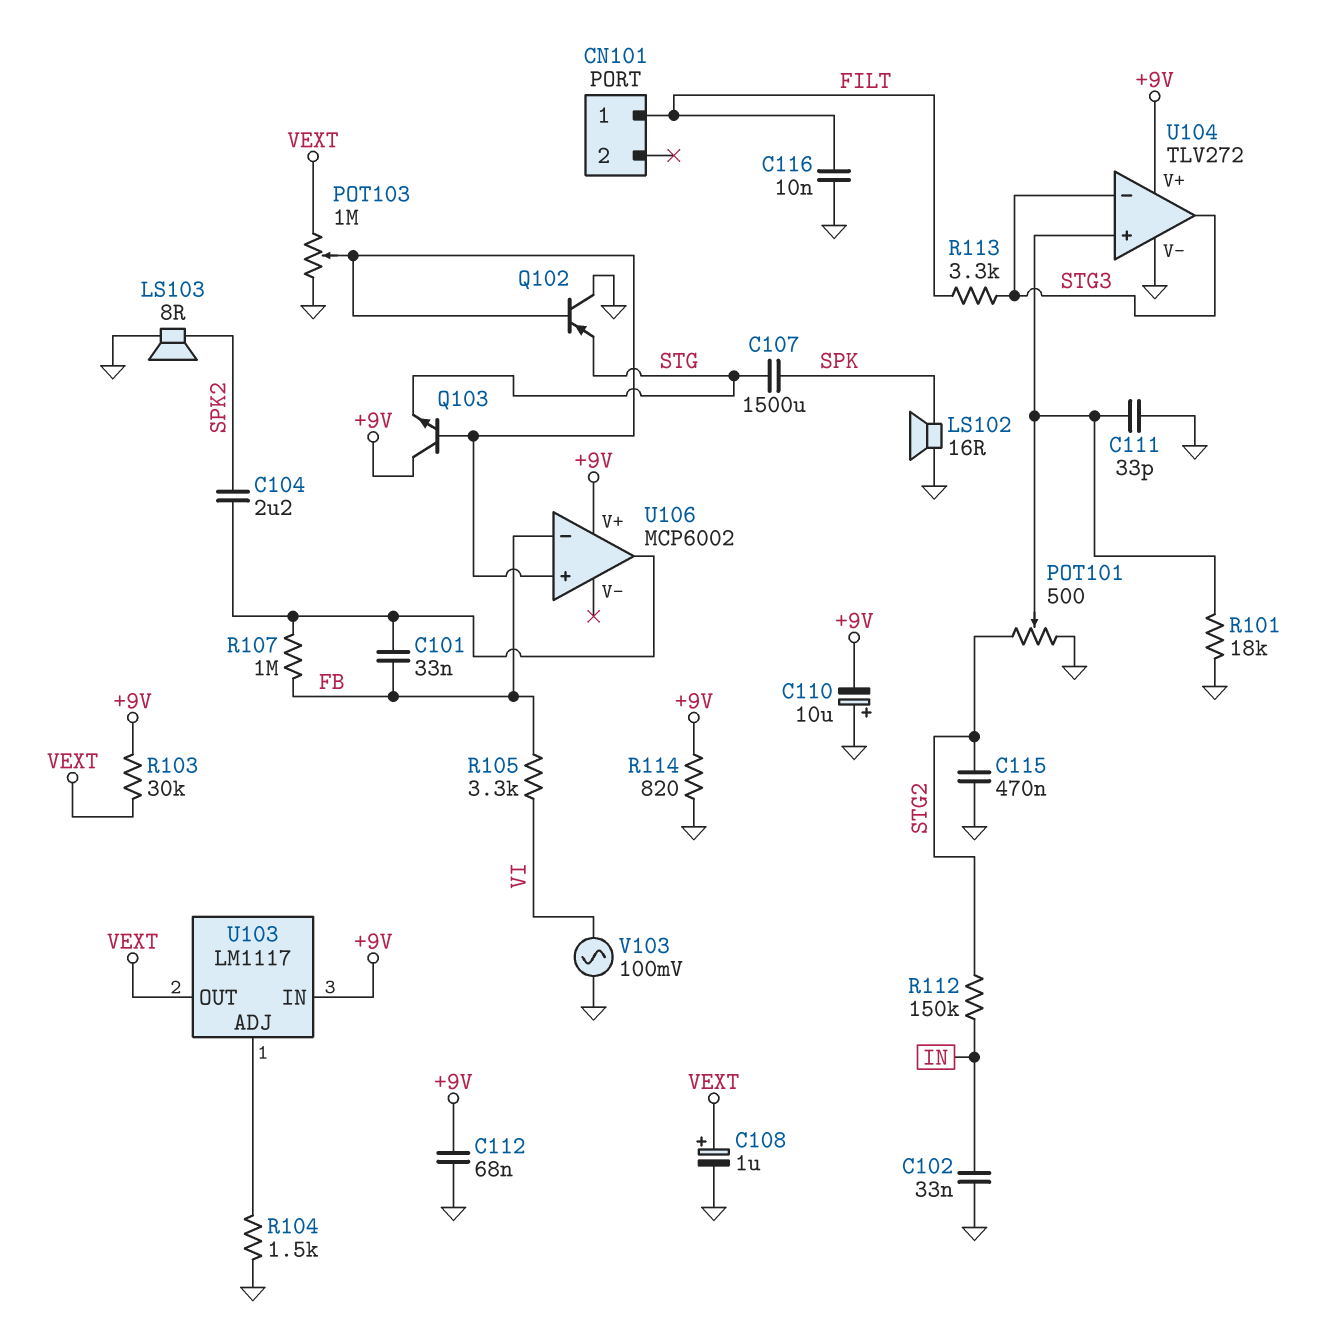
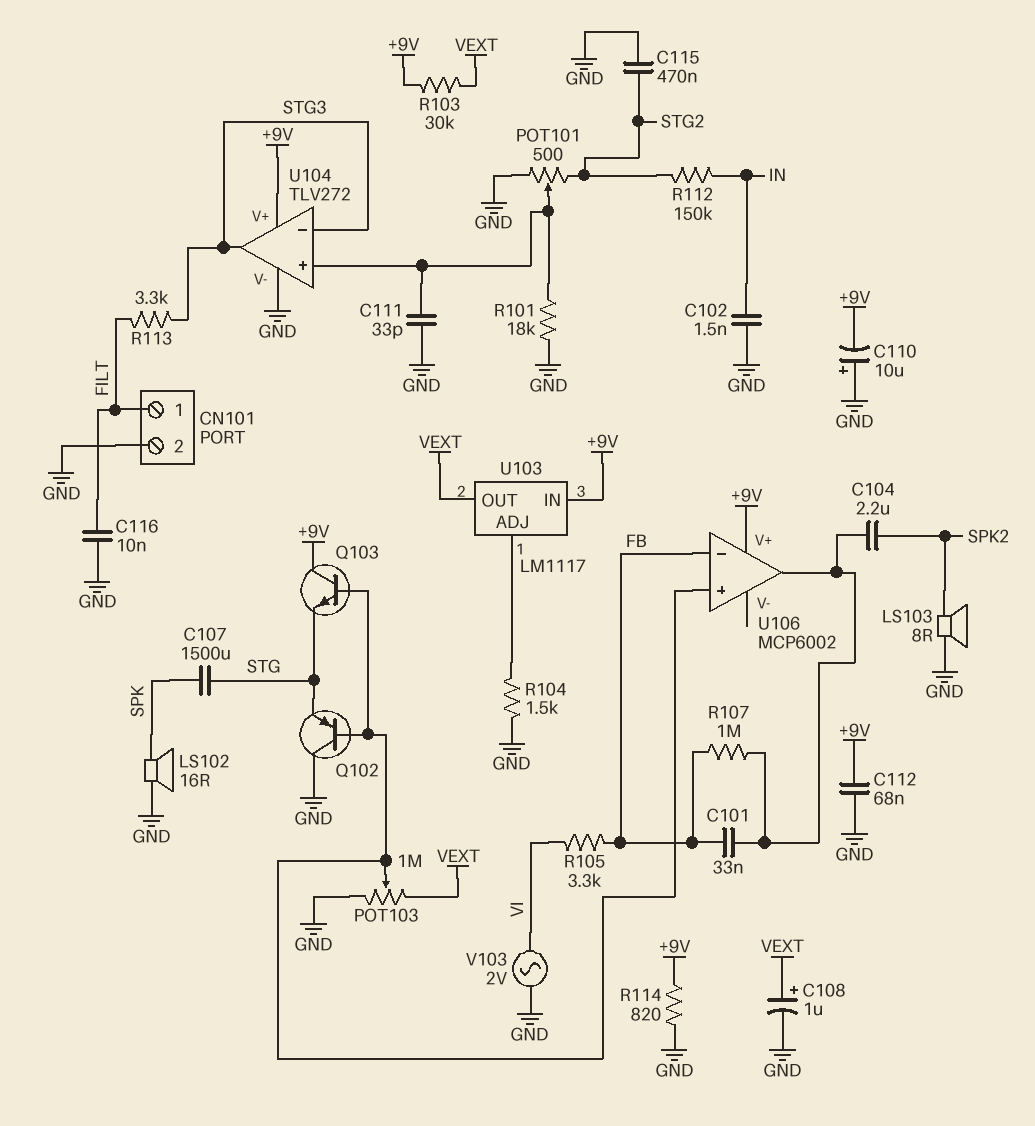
C102: 33nF (GND, IN) -> 1.5nF (GND, IN)
CN101 pin 2: none -> GND
V103: AC 100mV (GND, VI) -> AC 2V (GND, VI)

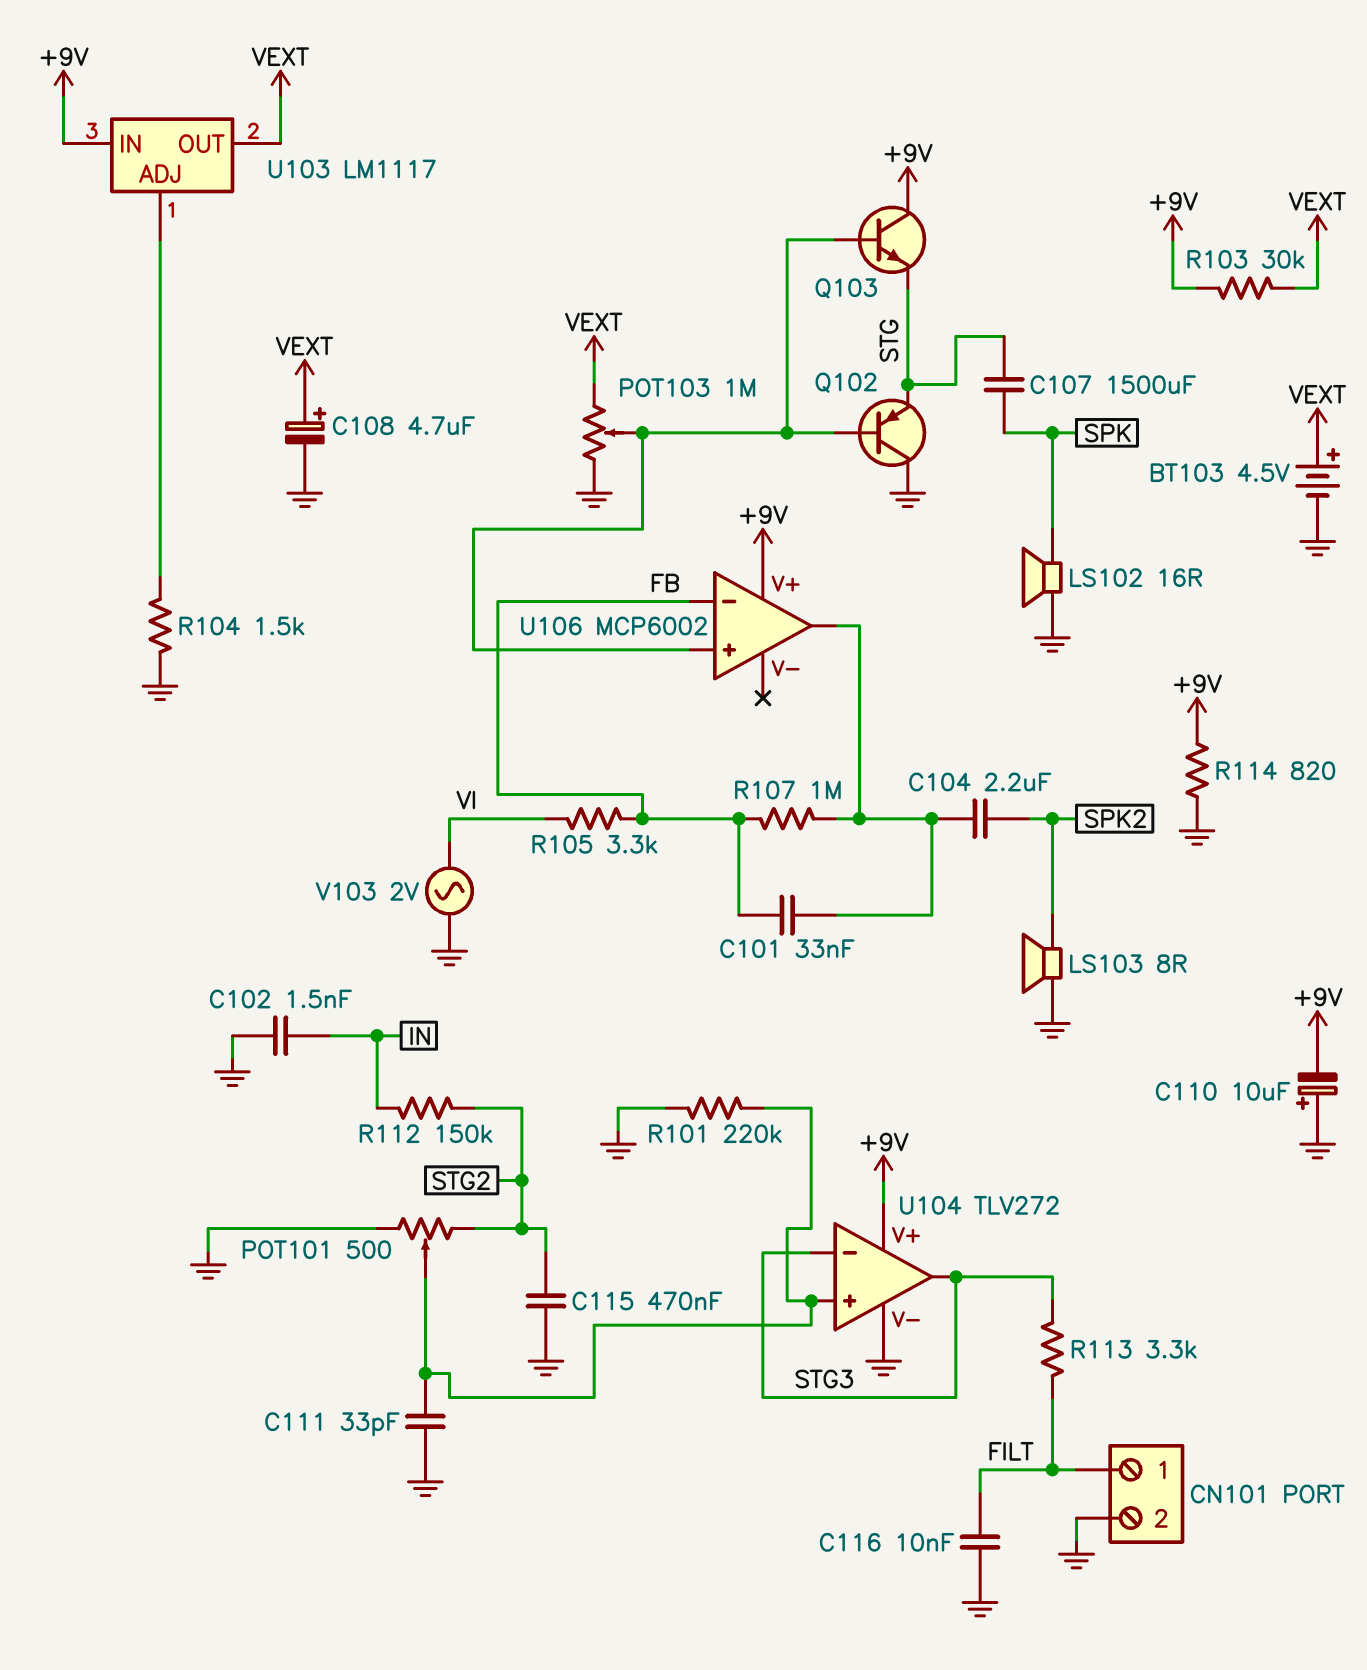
BT103: none -> 4.5V (plus VEXT, minus GND)
C108: 1uF (plus VEXT, minus GND) -> 4.7uF (plus VEXT, minus GND)
C112: 68nF (+9V, GND) -> none
R101: 18k (GND, U104/in+) -> 220k (GND, U104/in+)

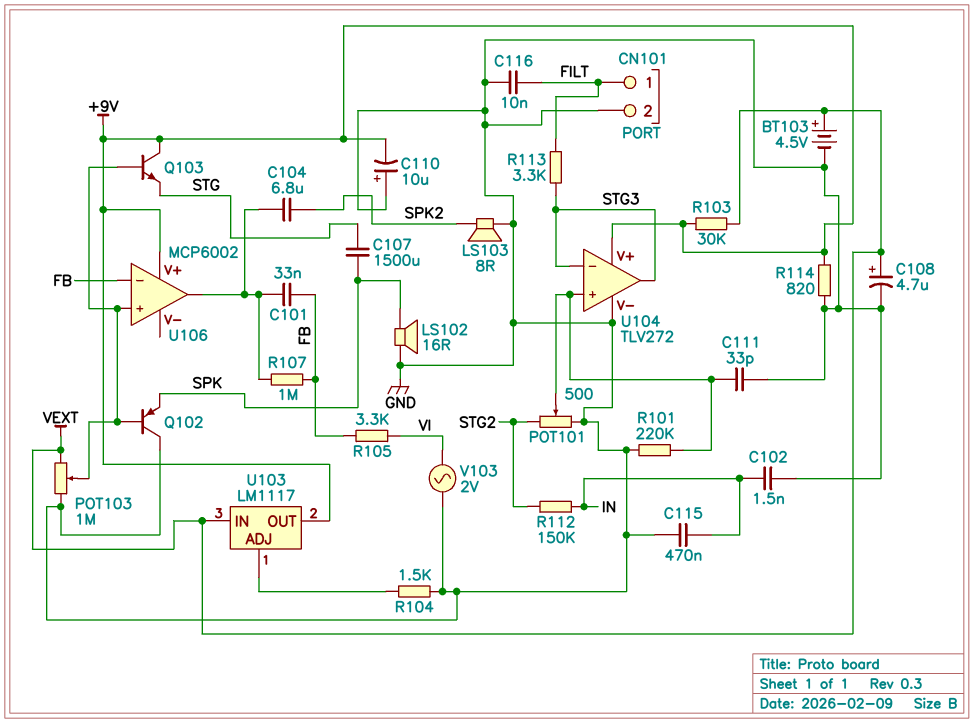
C104: 2.2uF (SPK2, U106/out) -> 6.8uF (SPK2, U106/out)
C115: 470nF (GND, STG2) -> 470nF (GND, IN)
Q102: PNP (B U106/in+, C GND, E STG) -> PNP (B U106/in+, C GND, E SPK)
U103 pin IN: +9V -> VEXT
U103 pin OUT: VEXT -> +9V

